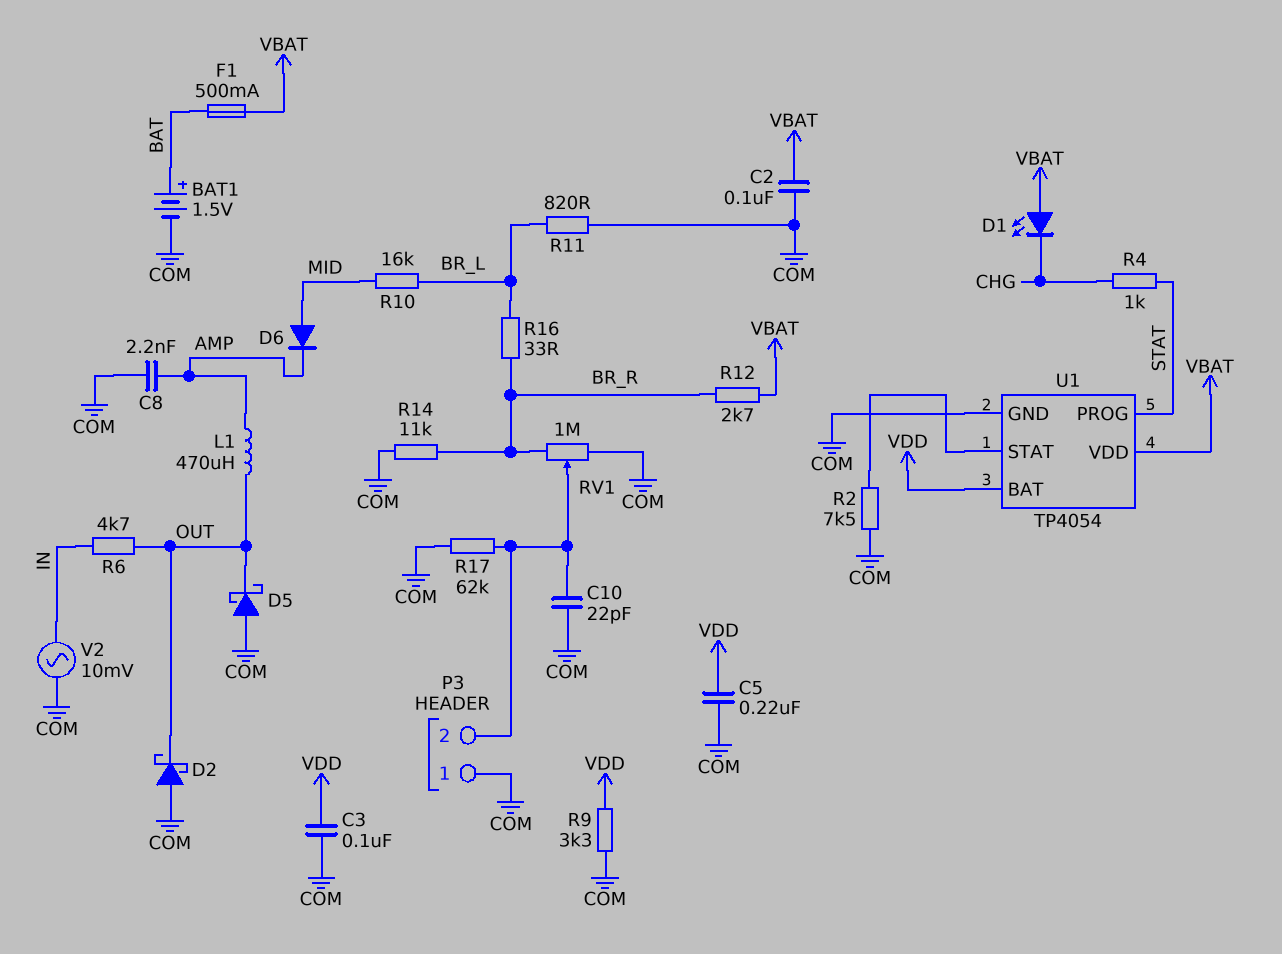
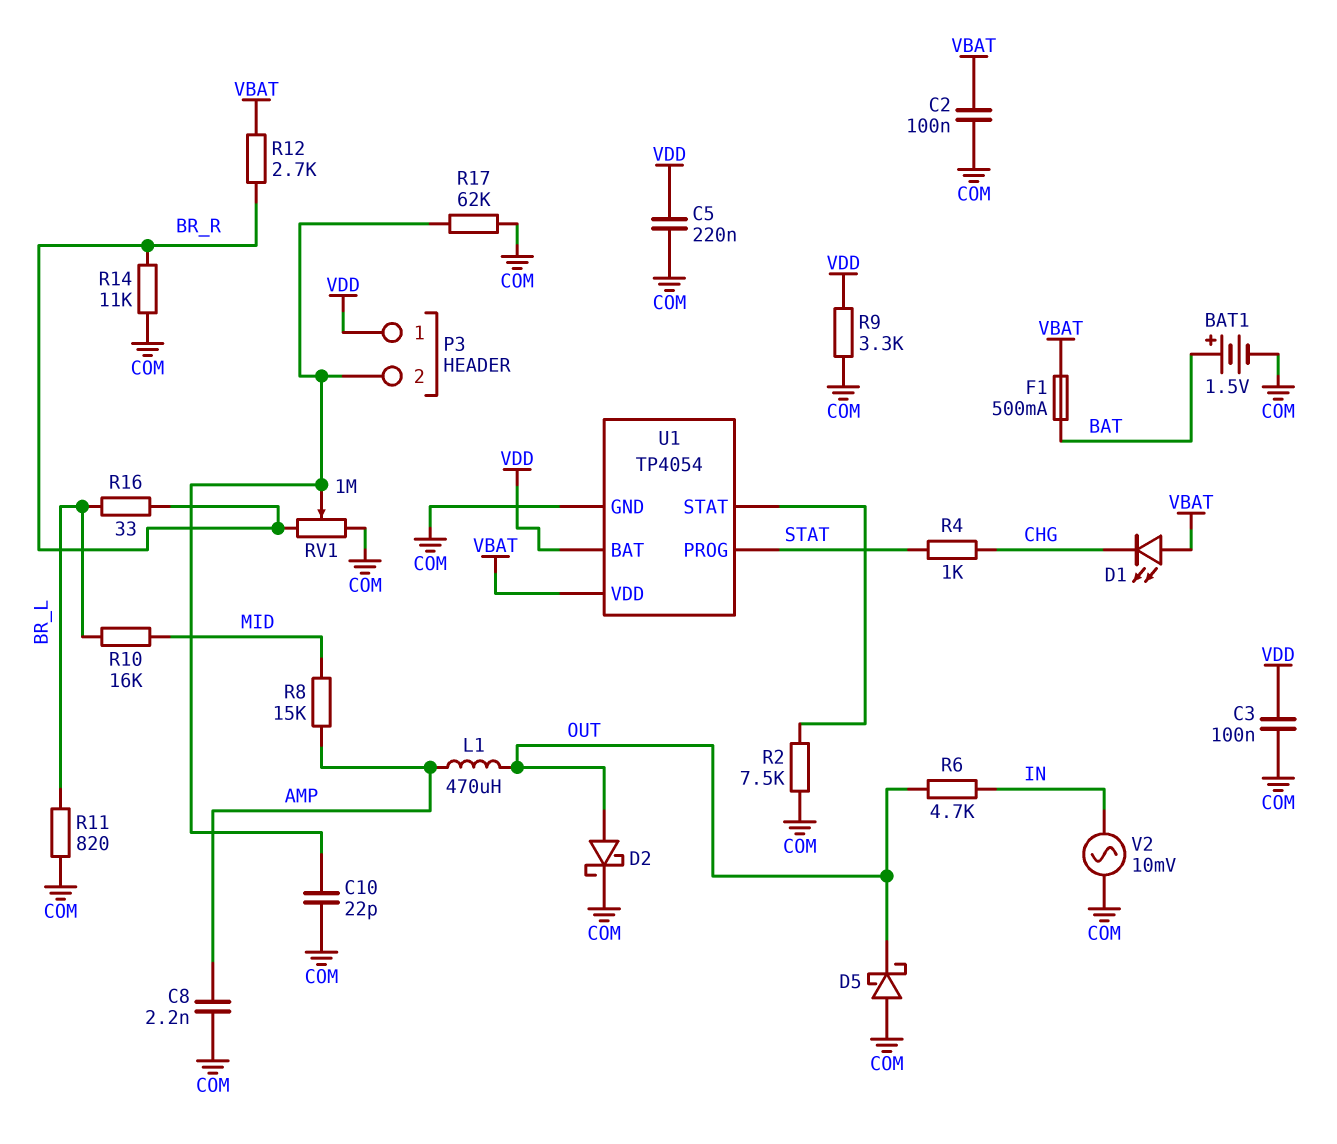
D2: schottky (A COM, K OUT) -> schottky (A OUT, K COM)
D6: diode (A MID, K AMP) -> none
P3 pin 1: COM -> VDD
R8: none -> 15k (AMP, MID)

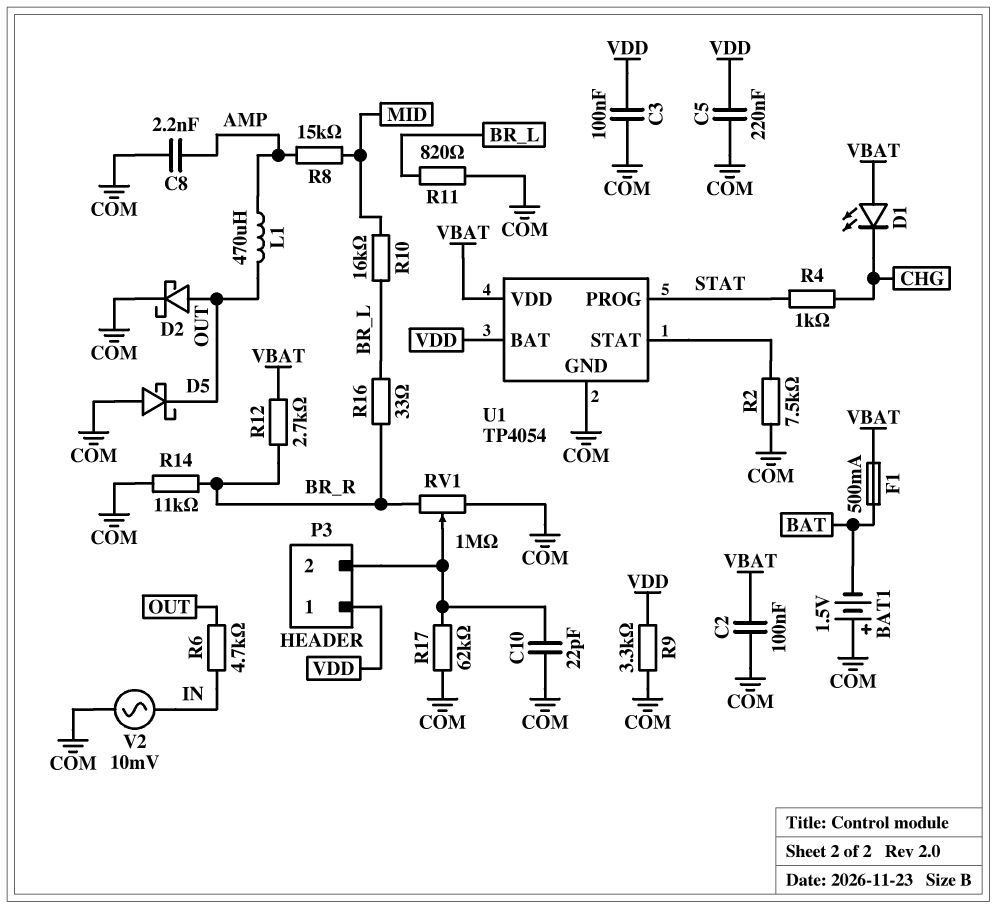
BAT1: 1.5V (plus BAT, minus COM) -> 1.5V (plus COM, minus BAT)

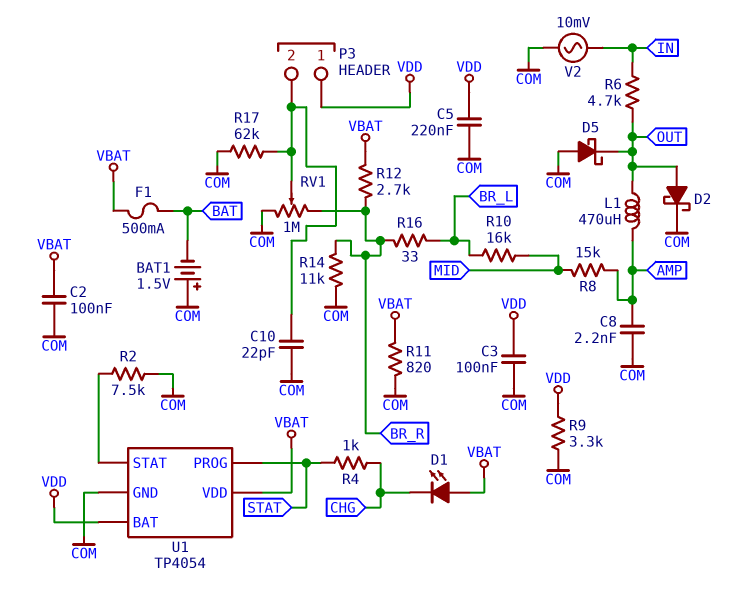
R11: 820 (BR_L, COM) -> 820 (COM, VBAT)

